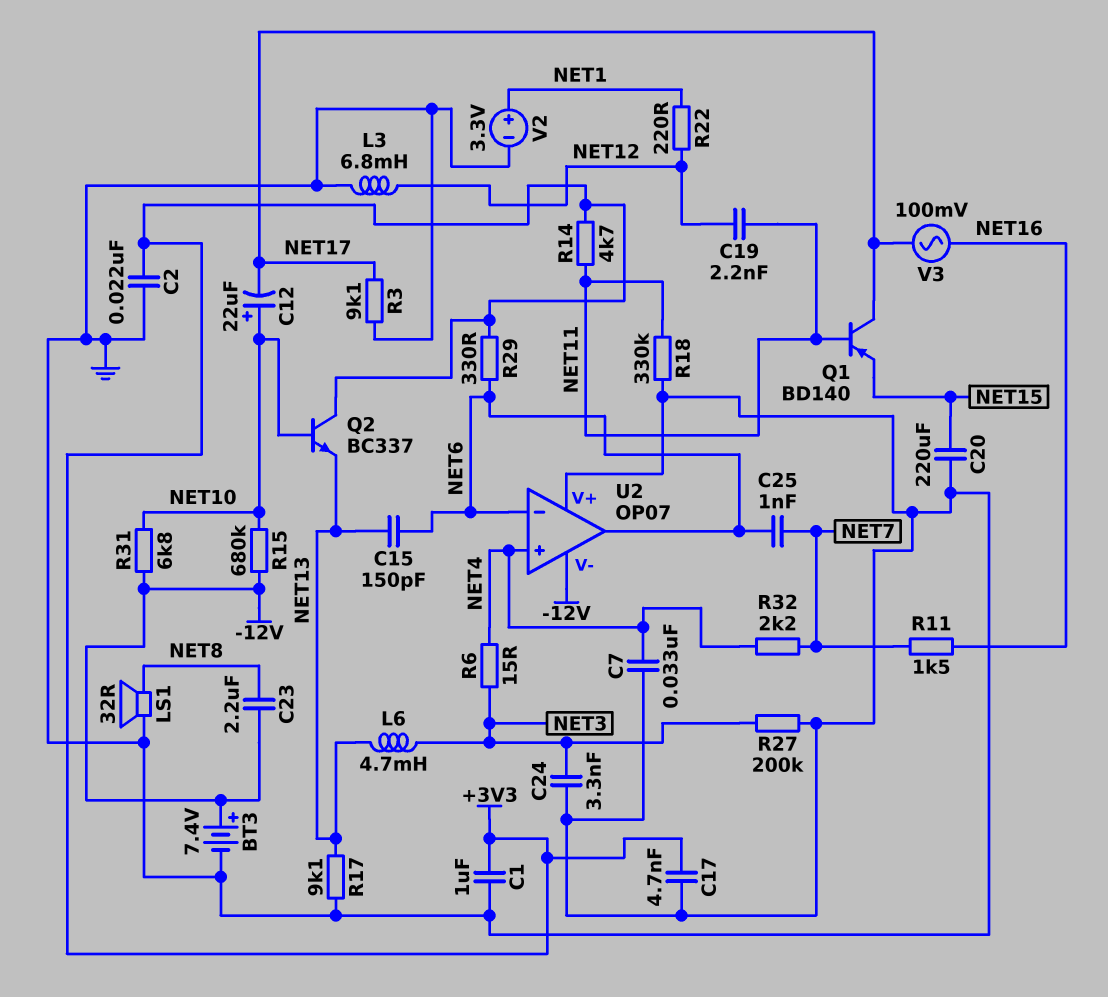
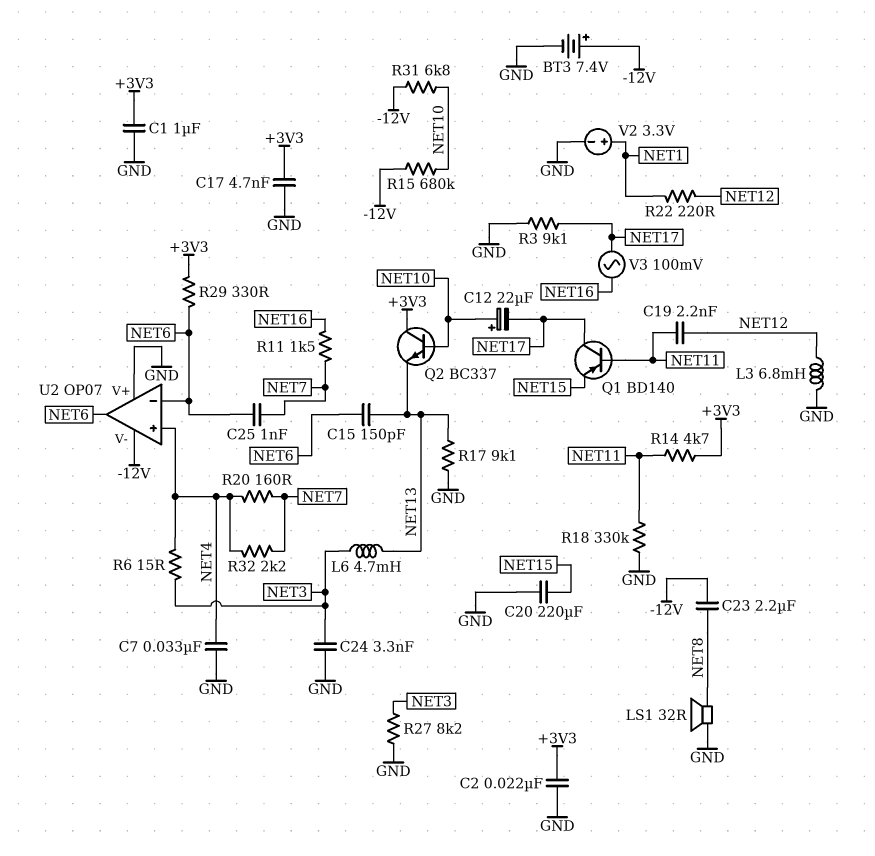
R20: none -> 160 (NET4, NET7)
R27: 200k (GND, NET3) -> 8.2k (GND, NET3)

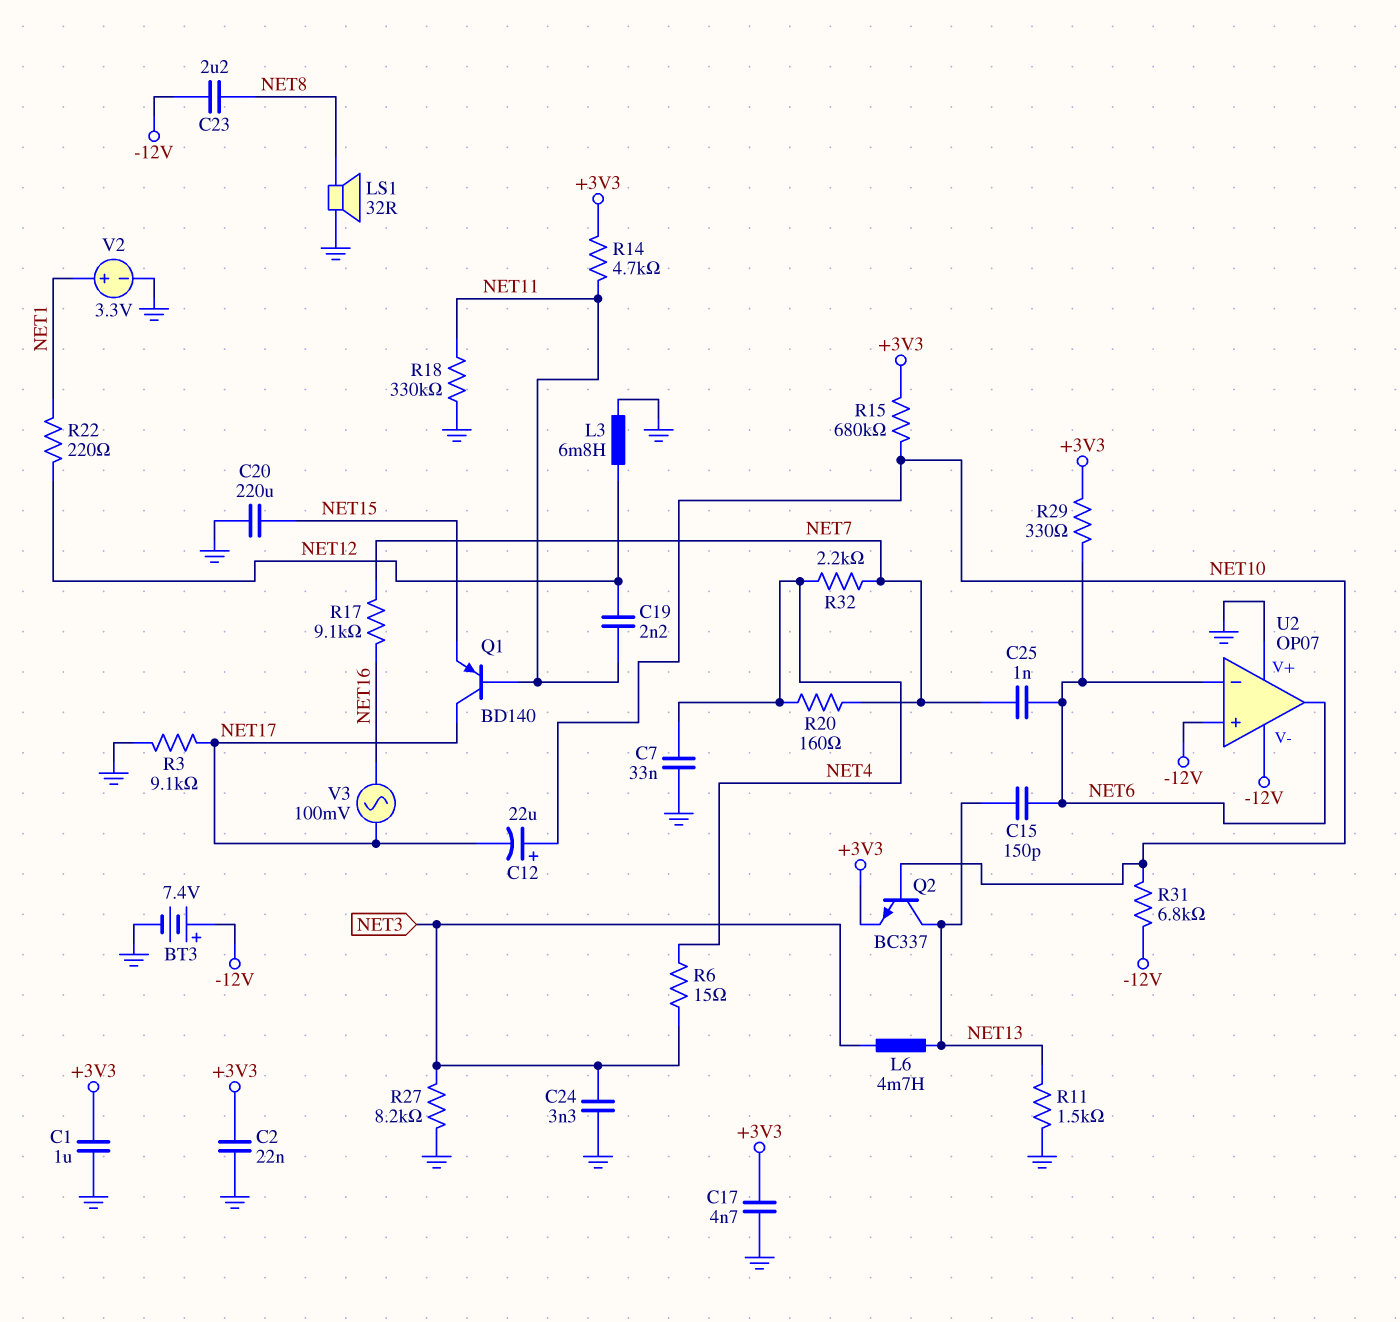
Q2: NPN BC337 (B NET10, C +3V3, E NET13) -> NPN BC337 (B NET10, C NET13, E +3V3)
R11: 1.5k (NET7, NET16) -> 1.5k (GND, NET13)
R15: 680k (-12V, NET10) -> 680k (+3V3, NET10)
R17: 9.1k (GND, NET13) -> 9.1k (NET7, NET16)
U2 pin in+: NET4 -> -12V

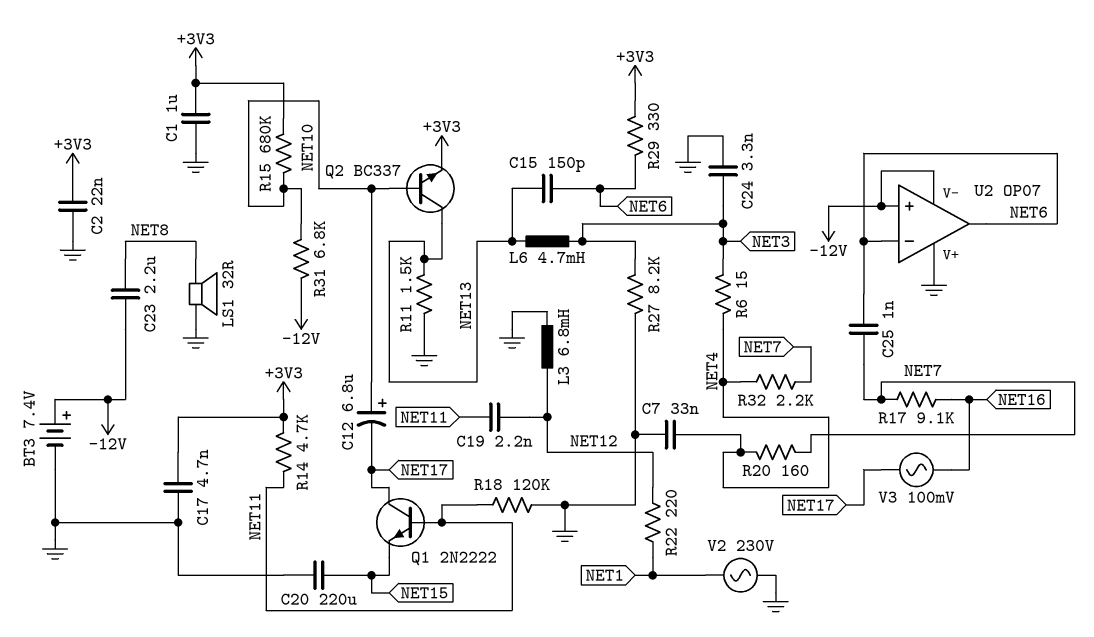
C12: 22uF (plus NET10, minus NET17) -> 6.8uF (plus NET10, minus NET17)
Q1: PNP BD140 (B NET11, C NET17, E NET15) -> NPN 2N2222 (B NET11, C NET17, E NET15)
R3: 9.1k (GND, NET17) -> none
R18: 330k (GND, NET11) -> 120k (GND, NET11)
V2: 3.3V (plus NET1, minus GND) -> AC 230V (GND, NET1)

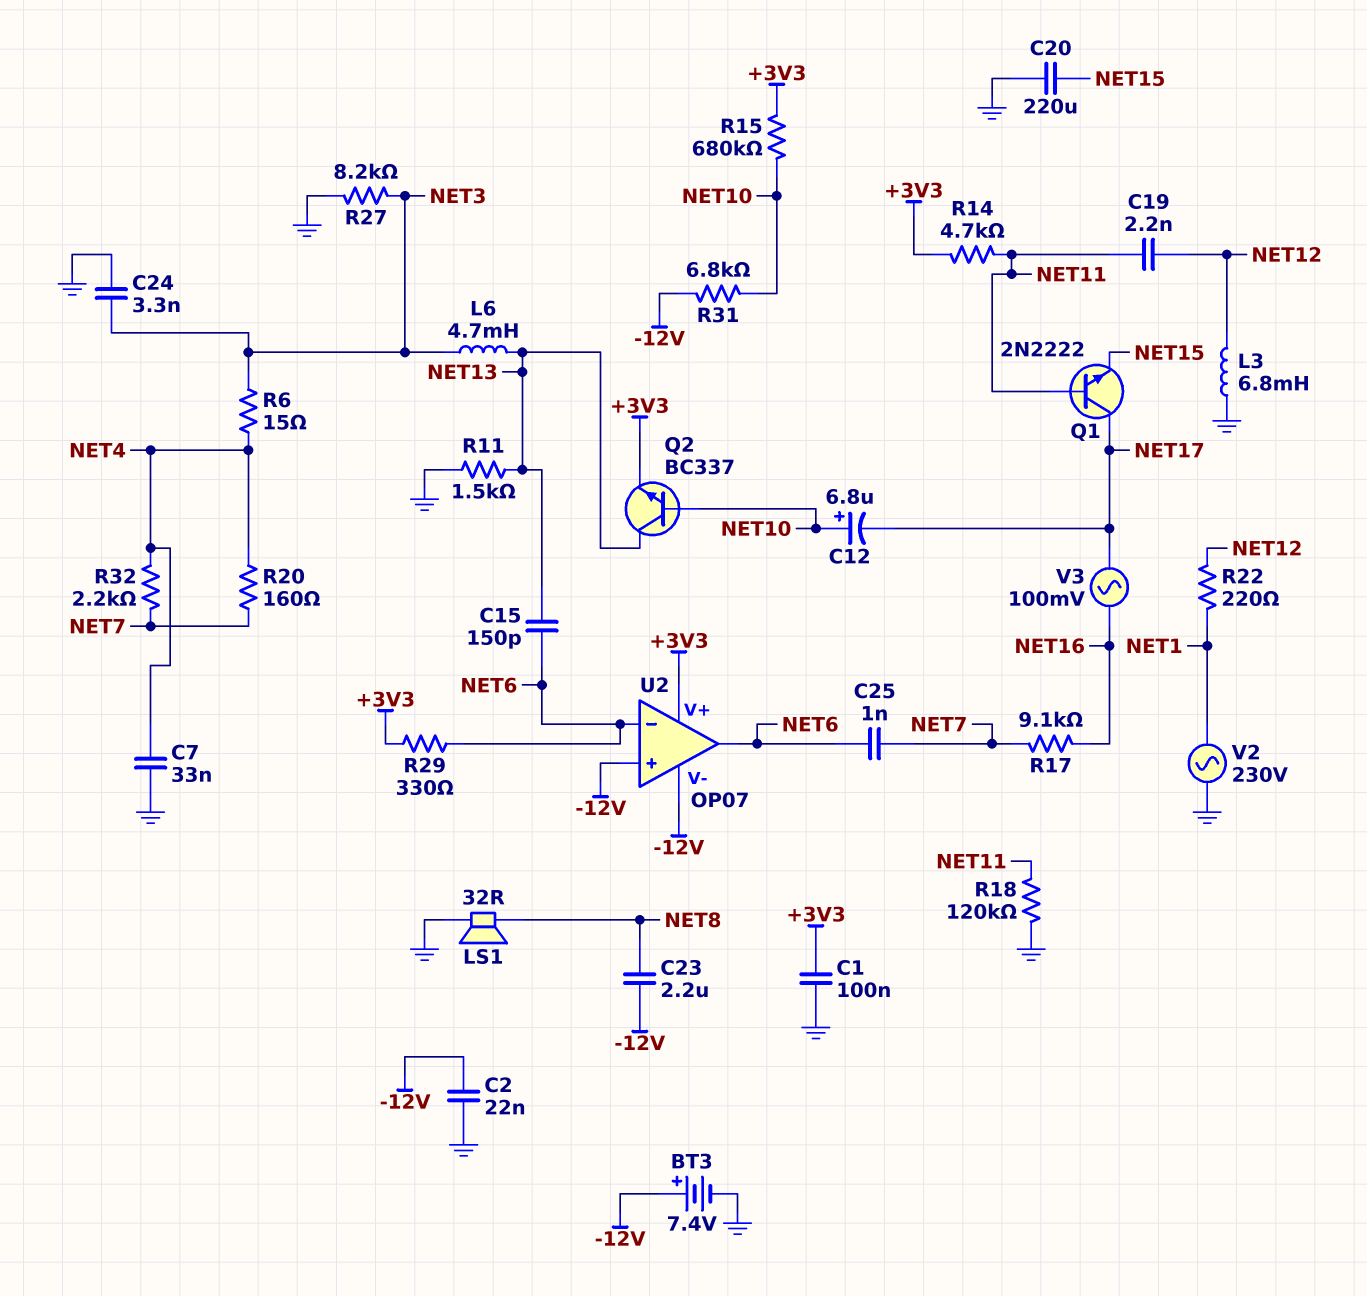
C1: 1uF (+3V3, GND) -> 100nF (+3V3, GND)
C2: 22nF (+3V3, GND) -> 22nF (-12V, GND)
C17: 4.7nF (+3V3, GND) -> none
U2 pin V+: GND -> +3V3

